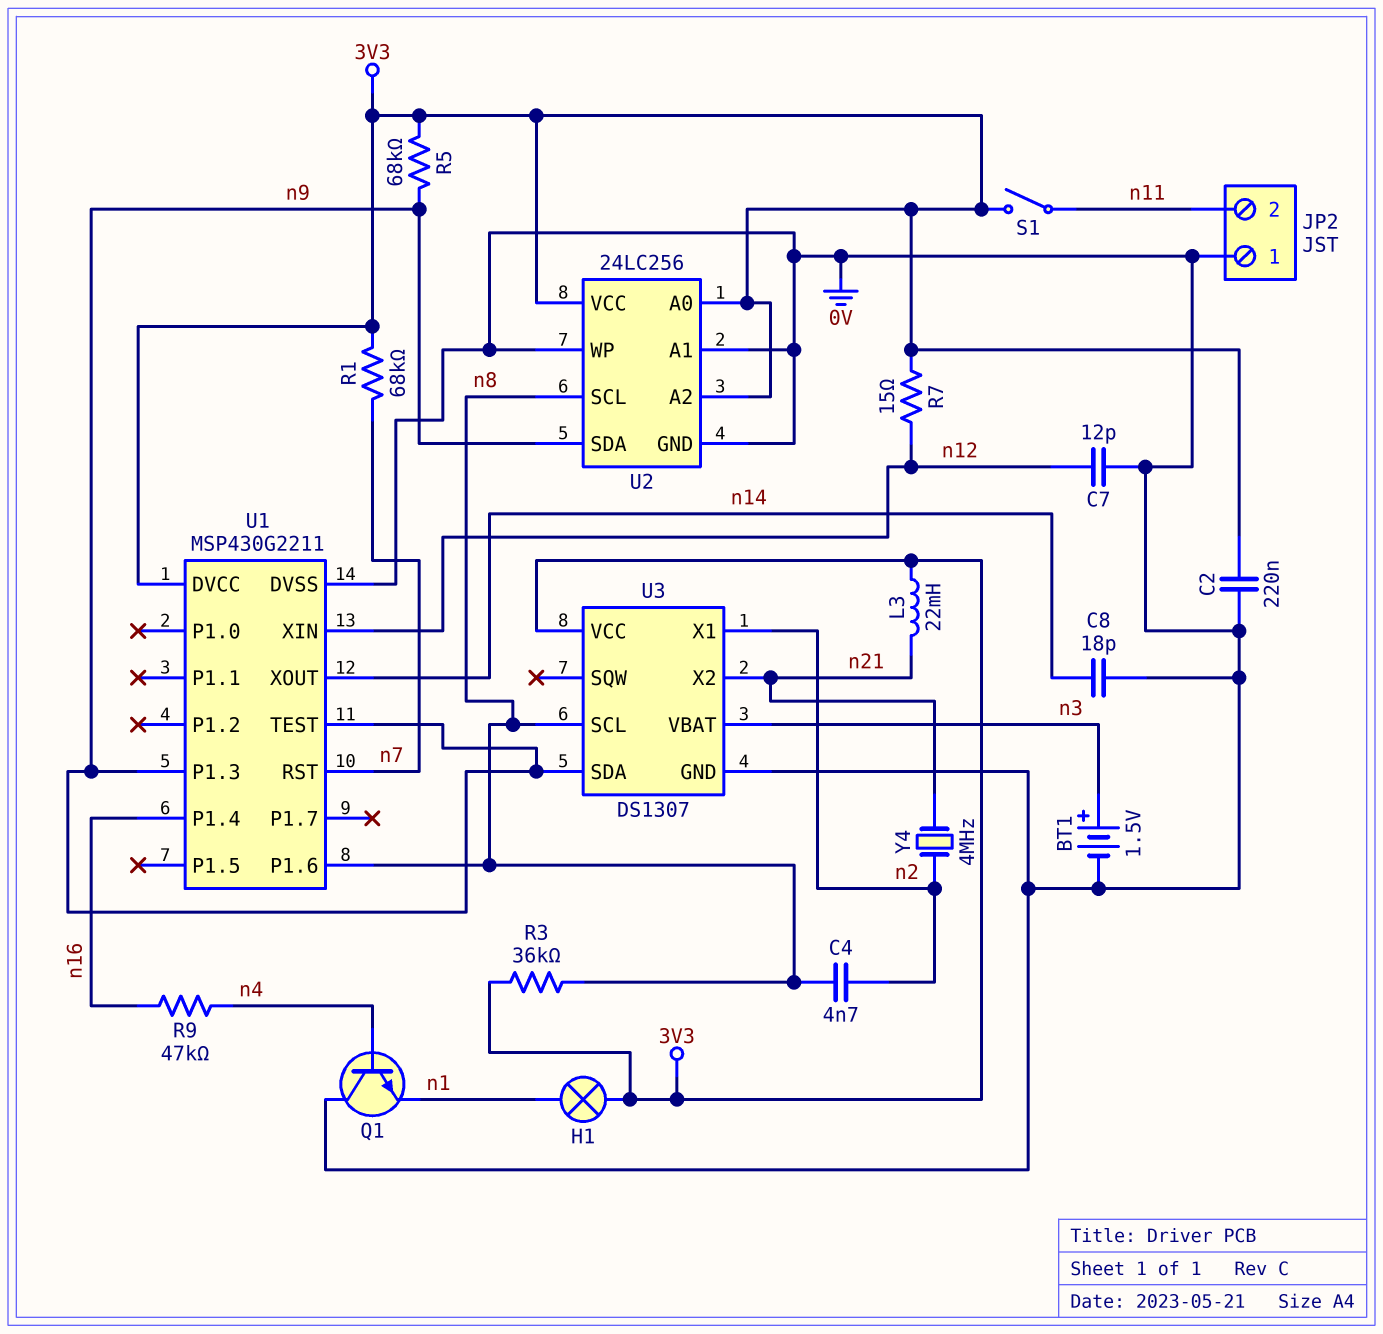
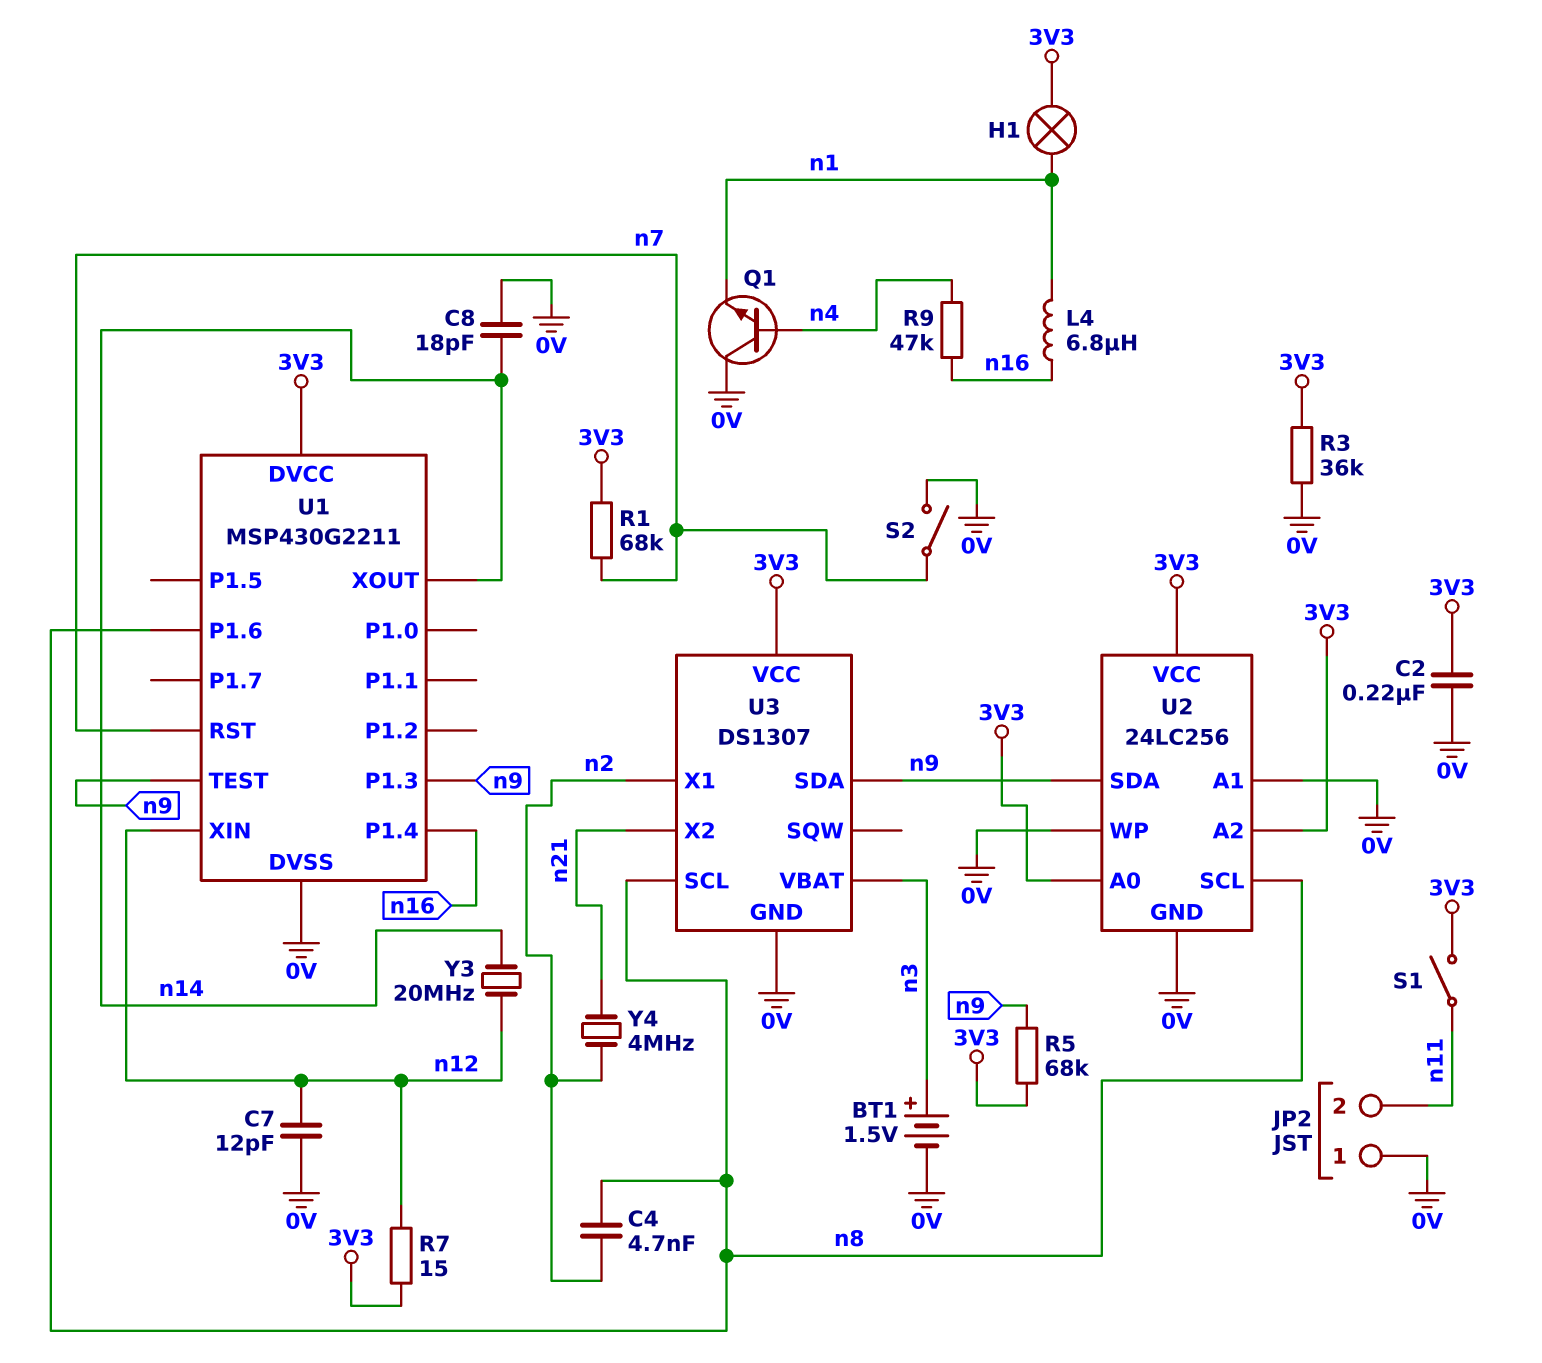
L3: 22mH (3V3, n21) -> none
L4: none -> 6.8uH (n1, n16)
R3: 36k (3V3, n8) -> 36k (0V, 3V3)
S2: none -> switch (0V, n7)
Y3: none -> 20MHz (n12, n14)

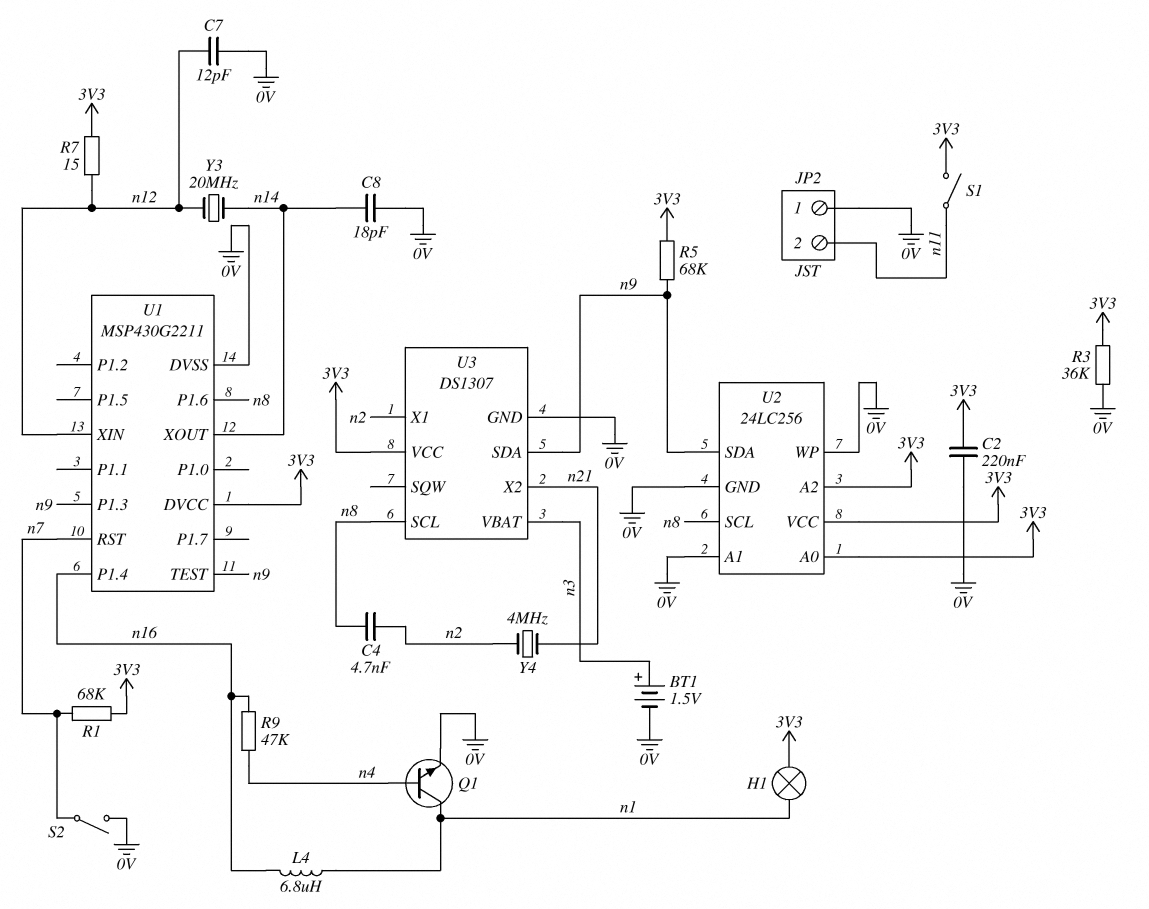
Q1: NPN (B n4, C 0V, E n1) -> NPN (B n4, C n1, E 0V)

